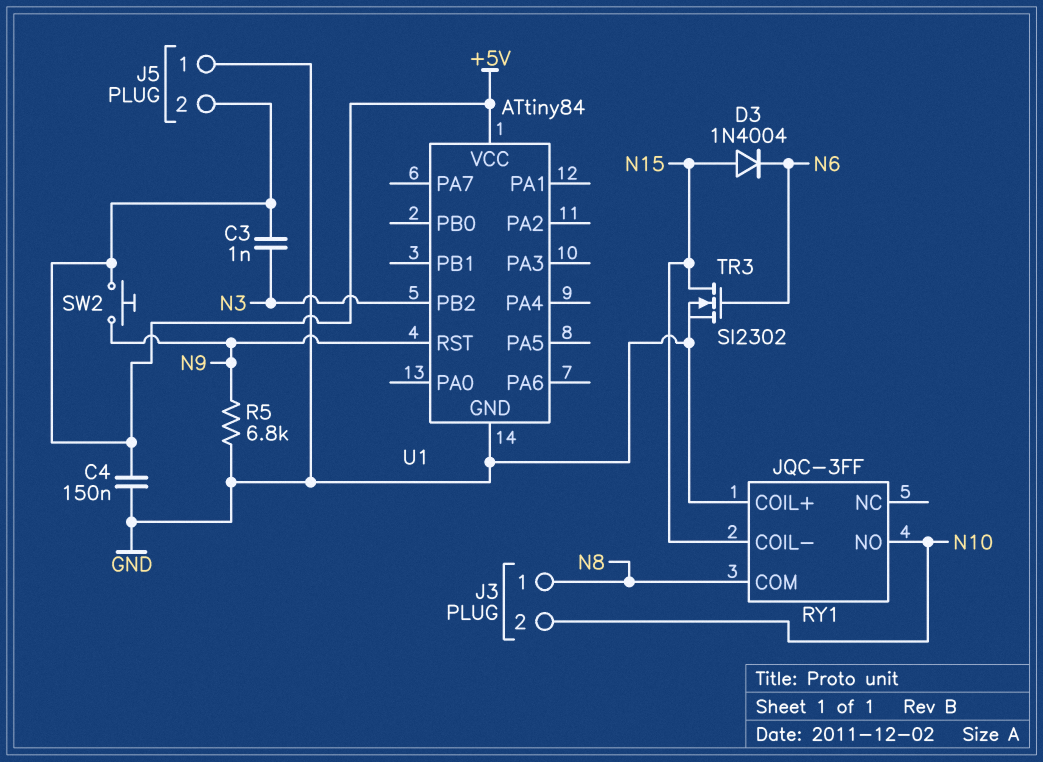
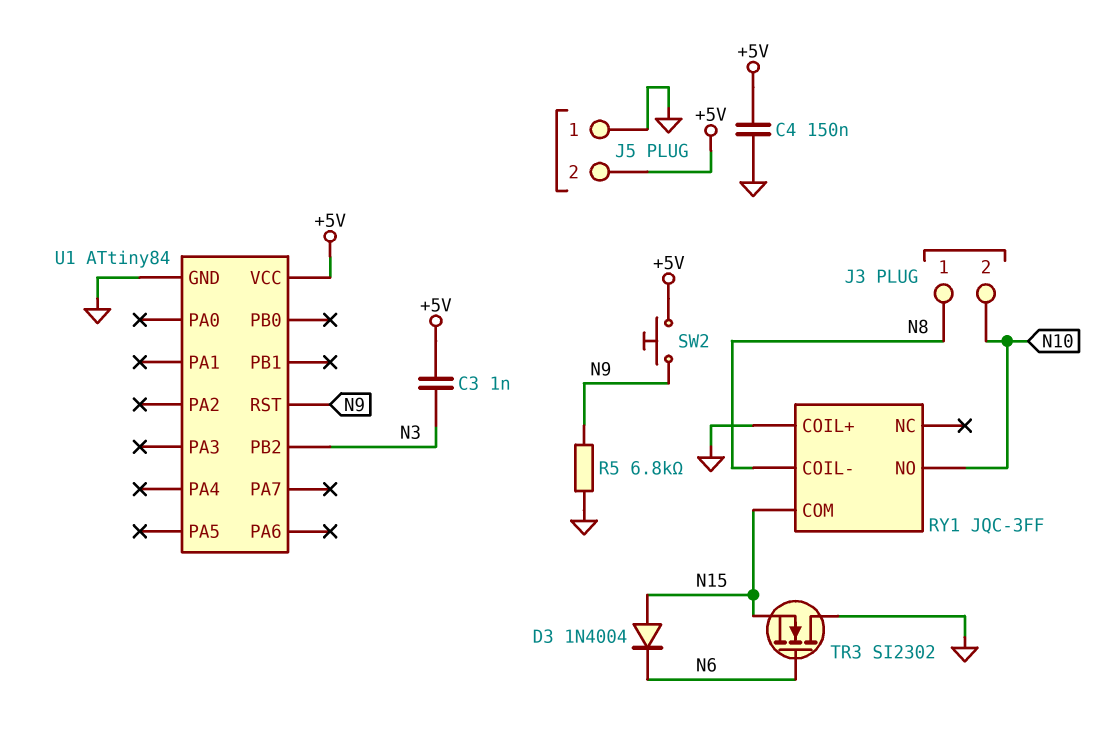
RY1 pin COIL-: N15 -> N8
RY1 pin COM: N8 -> N15
TR3: NMOS SI2302 (G N6, D N15, S GND) -> NMOS SI2302 (G N6, D GND, S N15)

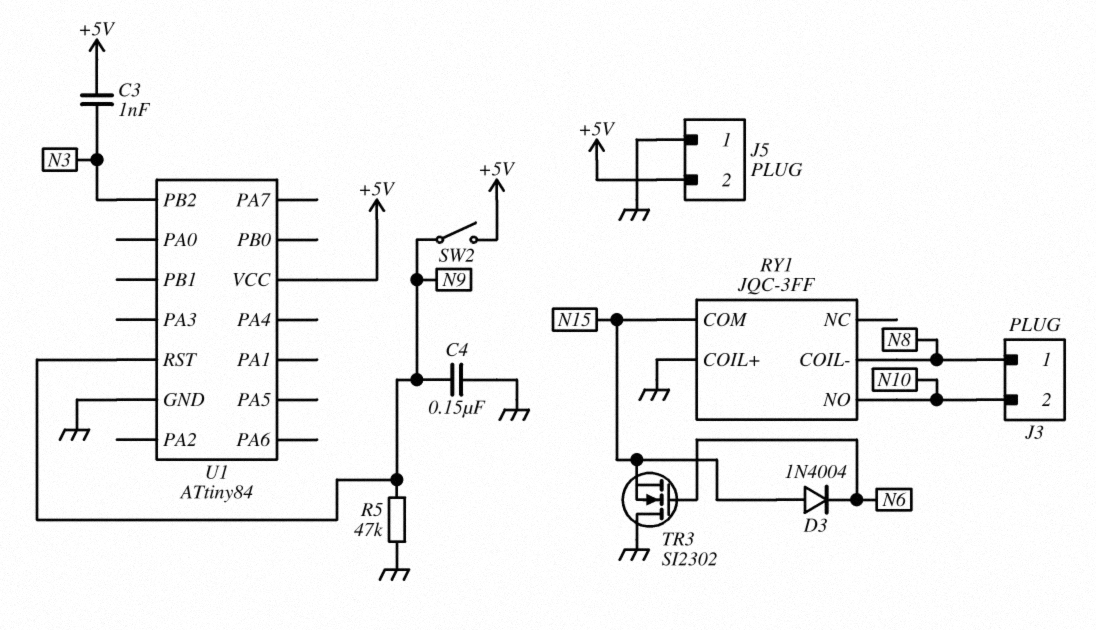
C4: 150nF (+5V, GND) -> 150nF (GND, N9)
R5: 6.8k (GND, N9) -> 47k (GND, N9)
SW2: button (+5V, N9) -> switch (+5V, N9)

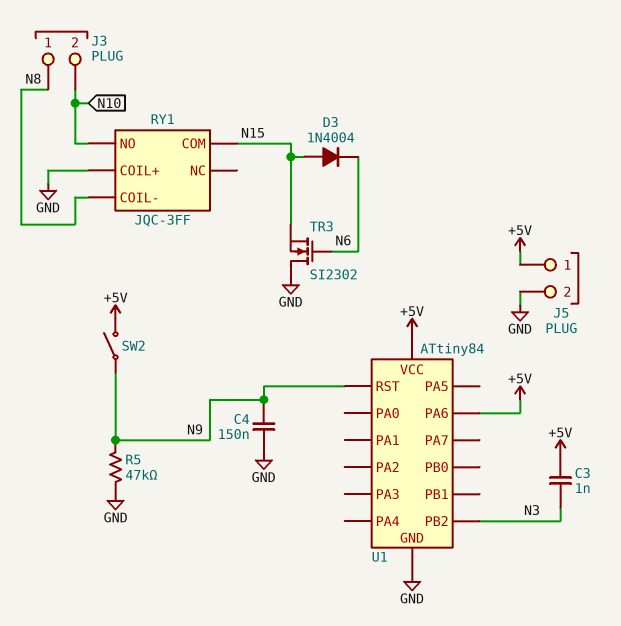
J5 pin 1: GND -> +5V
J5 pin 2: +5V -> GND
U1 pin PA6: none -> +5V

